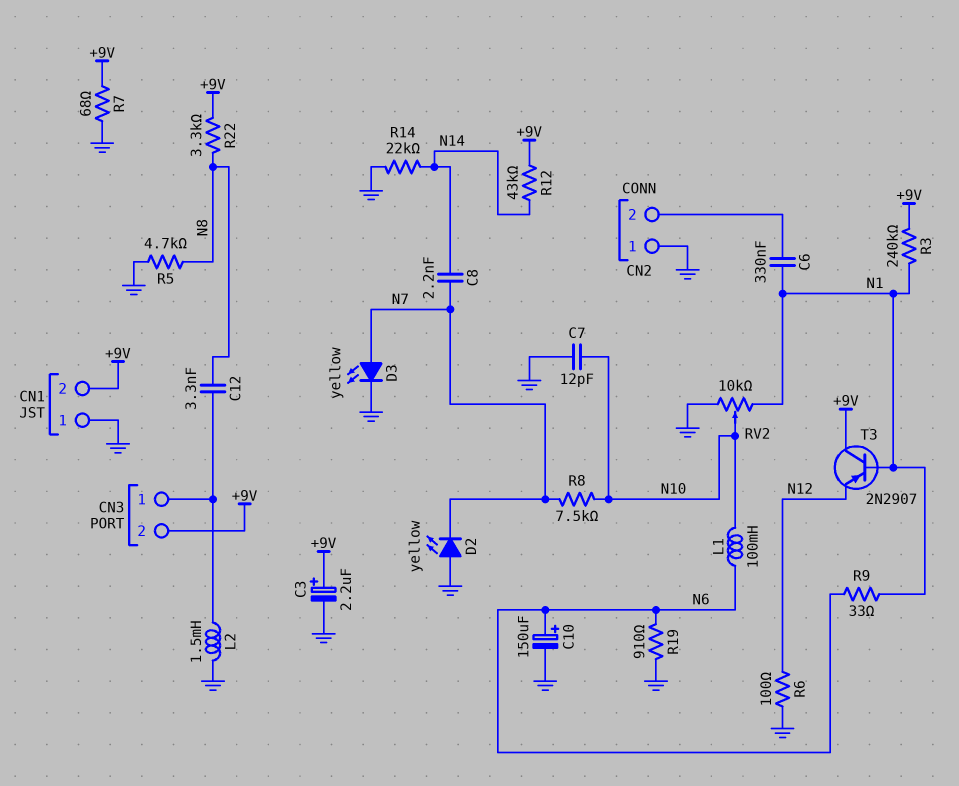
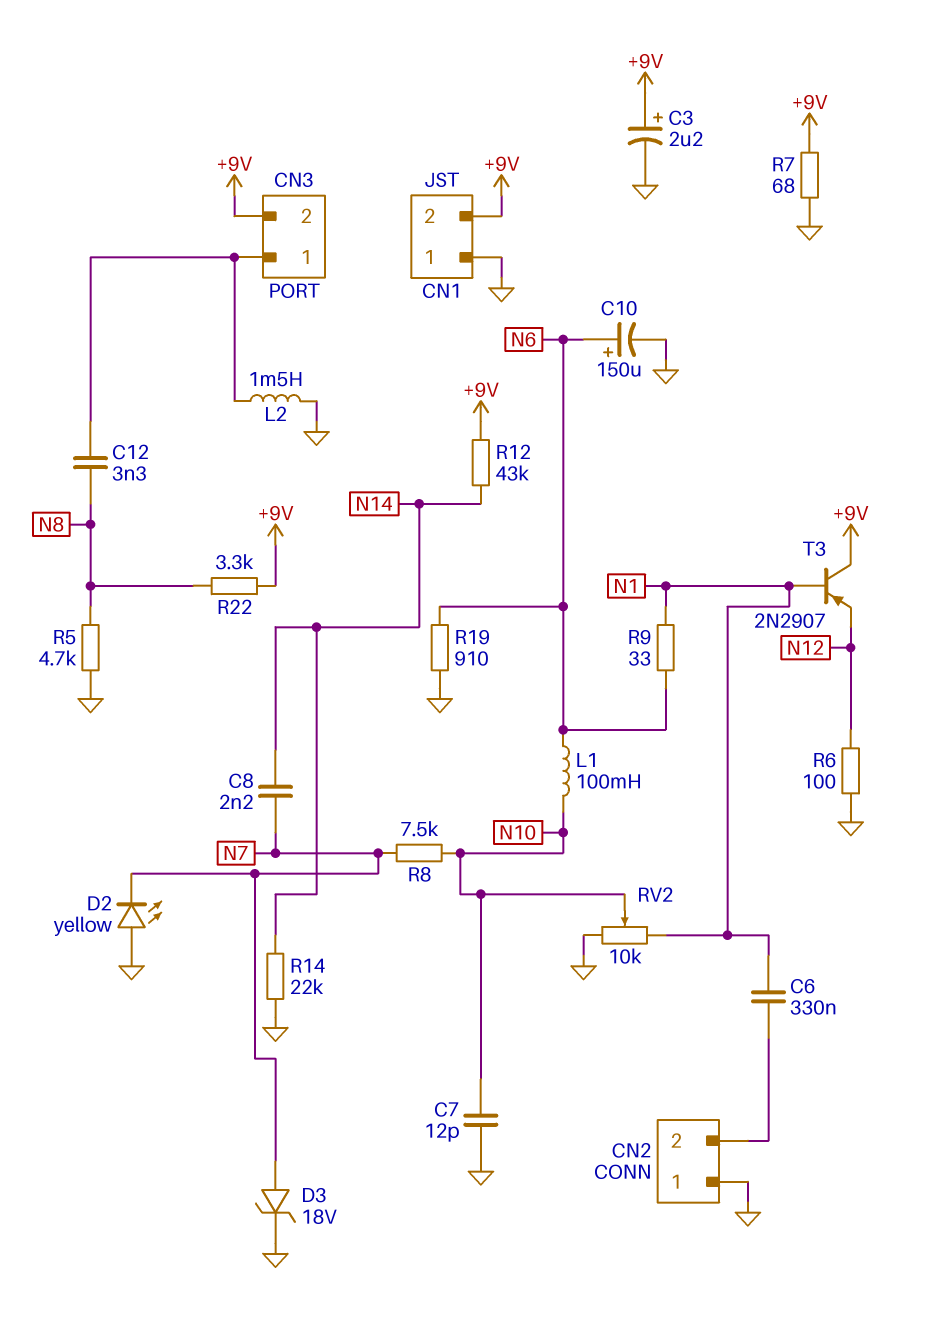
D3: LED yellow (A N7, K GND) -> zener 18V (A N7, K GND)
R3: 240k (+9V, N1) -> none

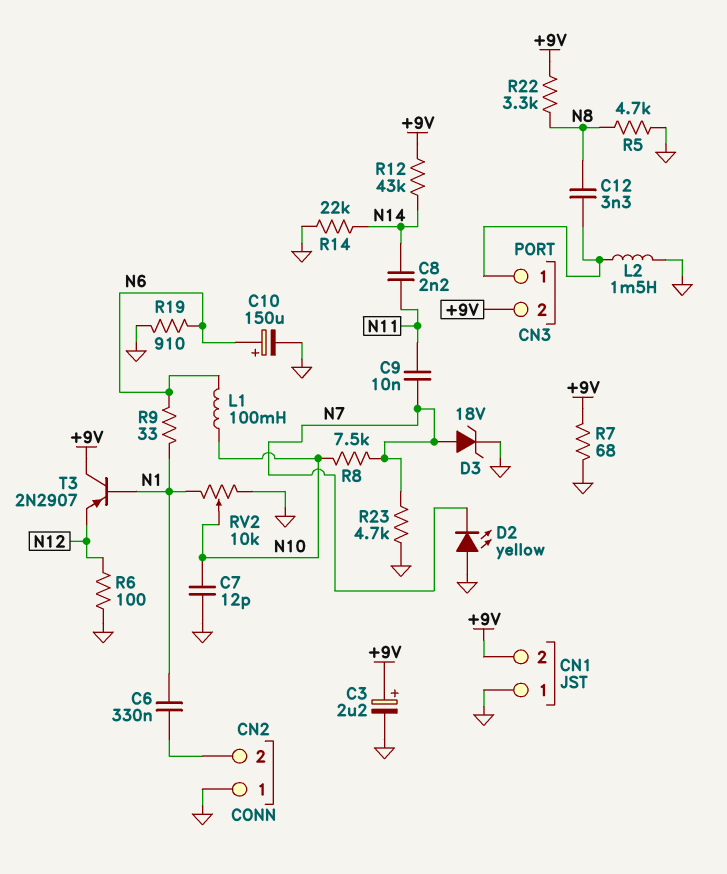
C8: 2.2nF (N7, N14) -> 2.2nF (N11, N14)
C9: none -> 10nF (N7, N11)
R23: none -> 4.7k (GND, N7)

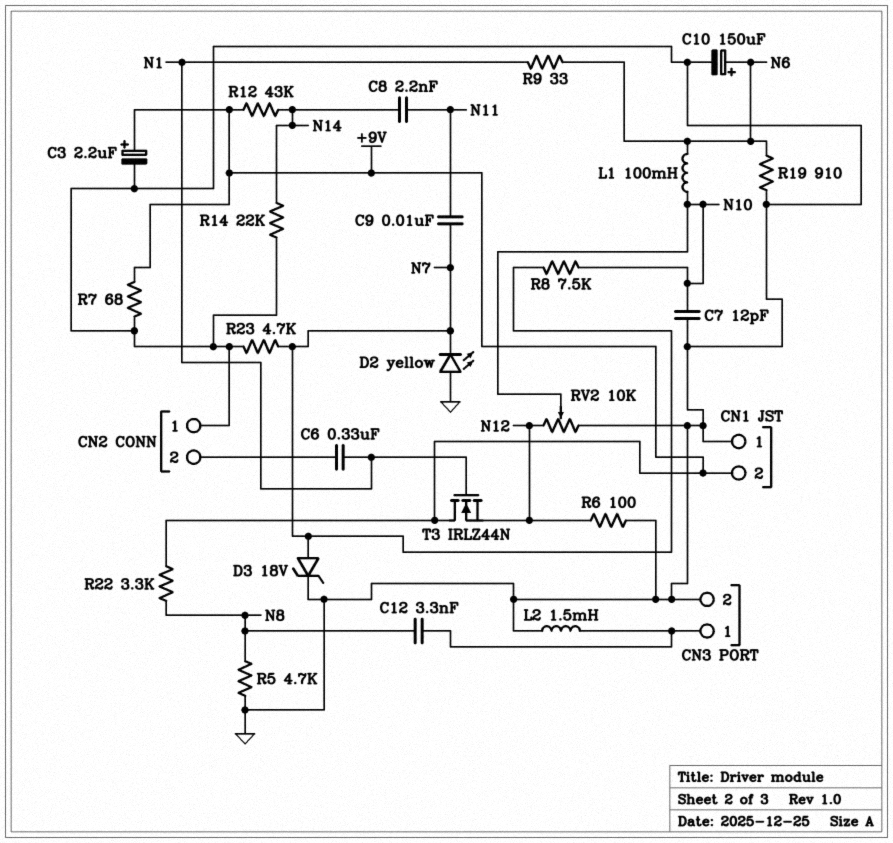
CN3 pin 2: +9V -> GND
RV2: 10k (GND, N1, wiper N10) -> 10k (GND, N12, wiper N10)
T3: PNP 2N2907 (B N1, C +9V, E N12) -> NMOS IRLZ44N (G N1, D +9V, S N12)

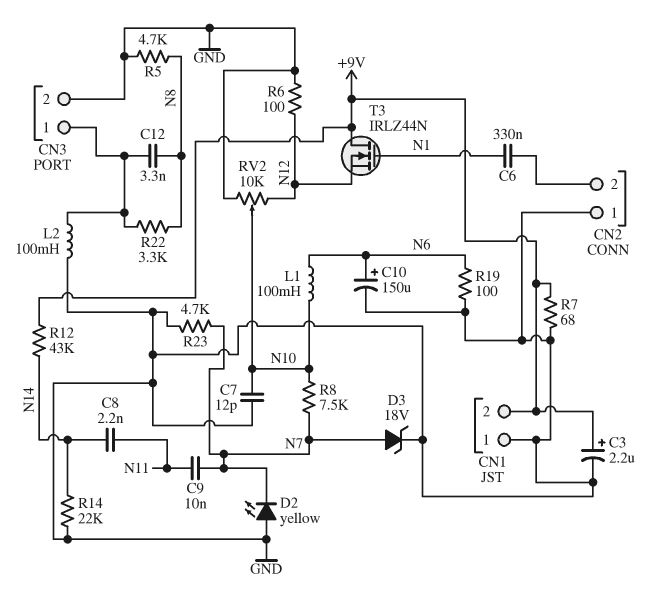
L2: 1.5mH (CN3/1, GND) -> 100mH (CN3/1, GND)
R9: 33 (N1, N6) -> none
R19: 910 (GND, N6) -> 100 (GND, N6)
R22: 3.3k (+9V, N8) -> 3.3k (CN3/1, N8)

